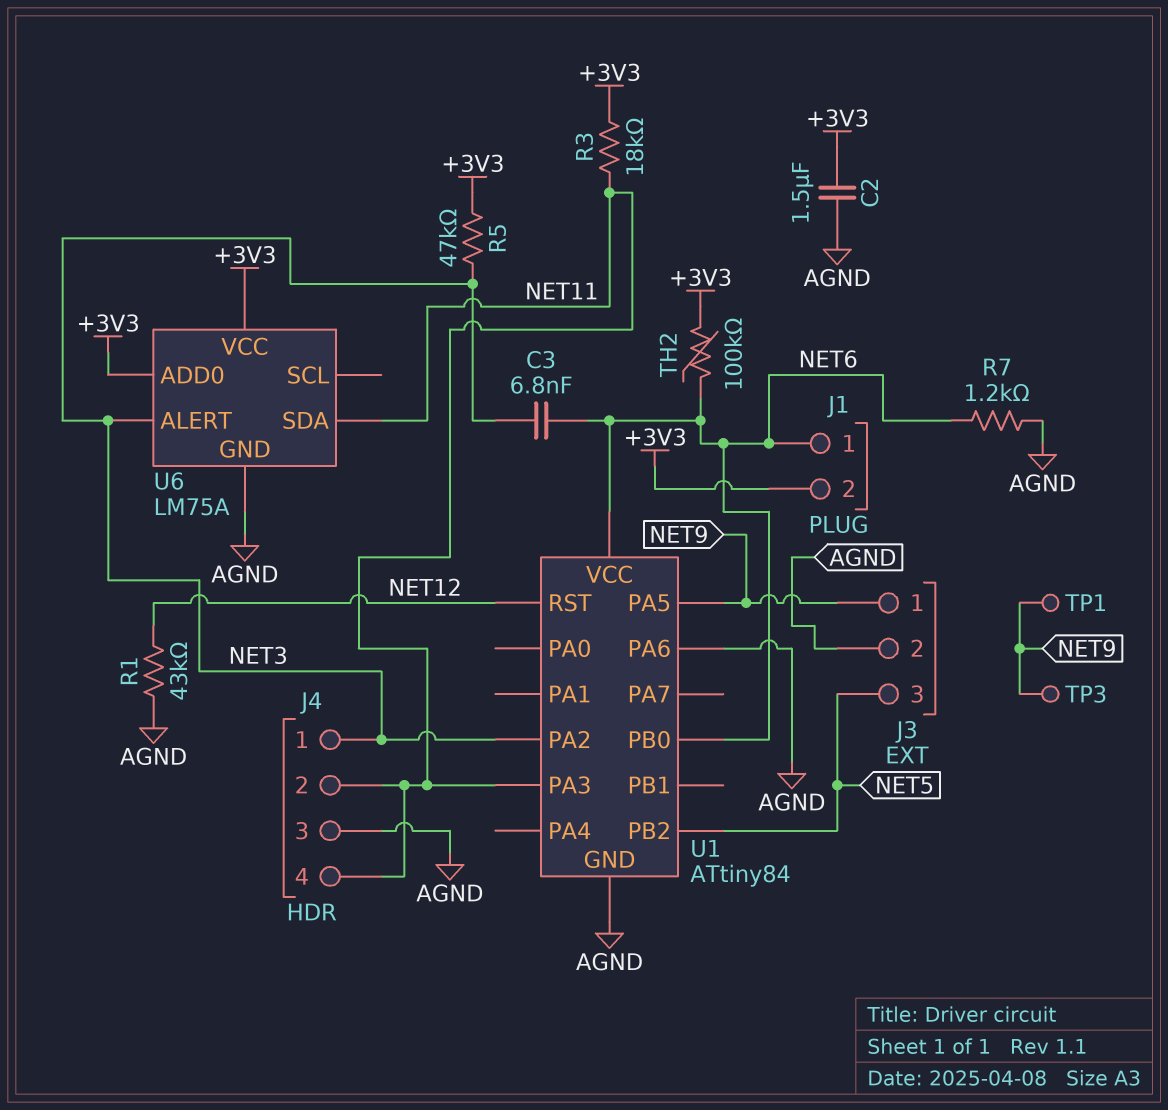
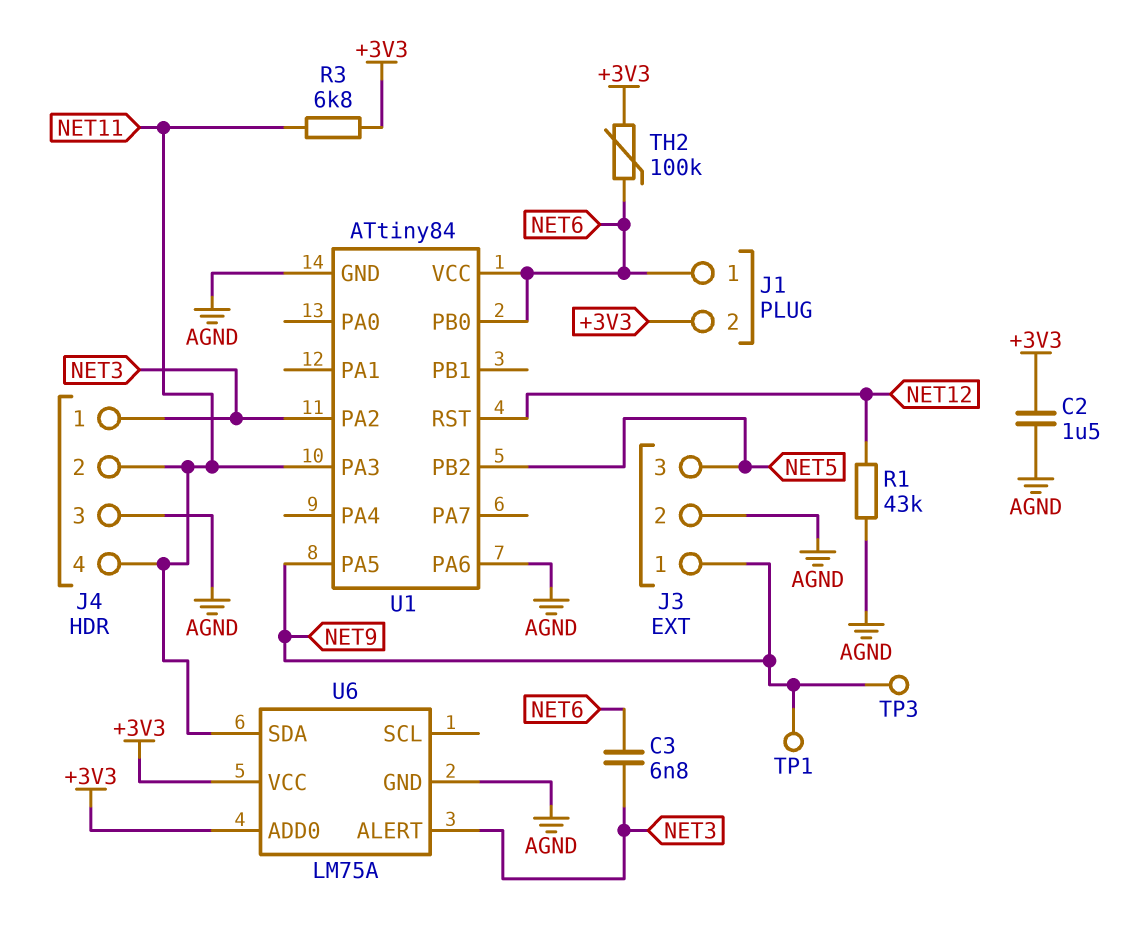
R3: 18k (+3V3, NET11) -> 6.8k (+3V3, NET11)
R5: 47k (+3V3, NET3) -> none
R7: 1.2k (AGND, NET6) -> none

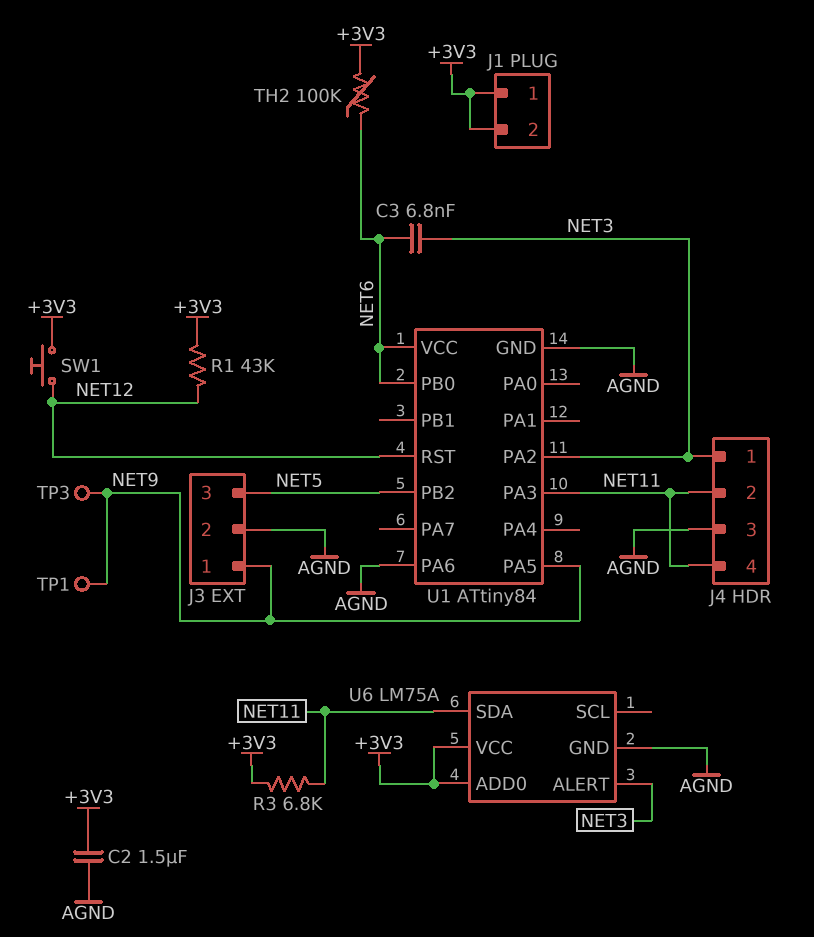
J1 pin 1: NET6 -> +3V3
R1: 43k (AGND, NET12) -> 43k (+3V3, NET12)
SW1: none -> button (+3V3, NET12)

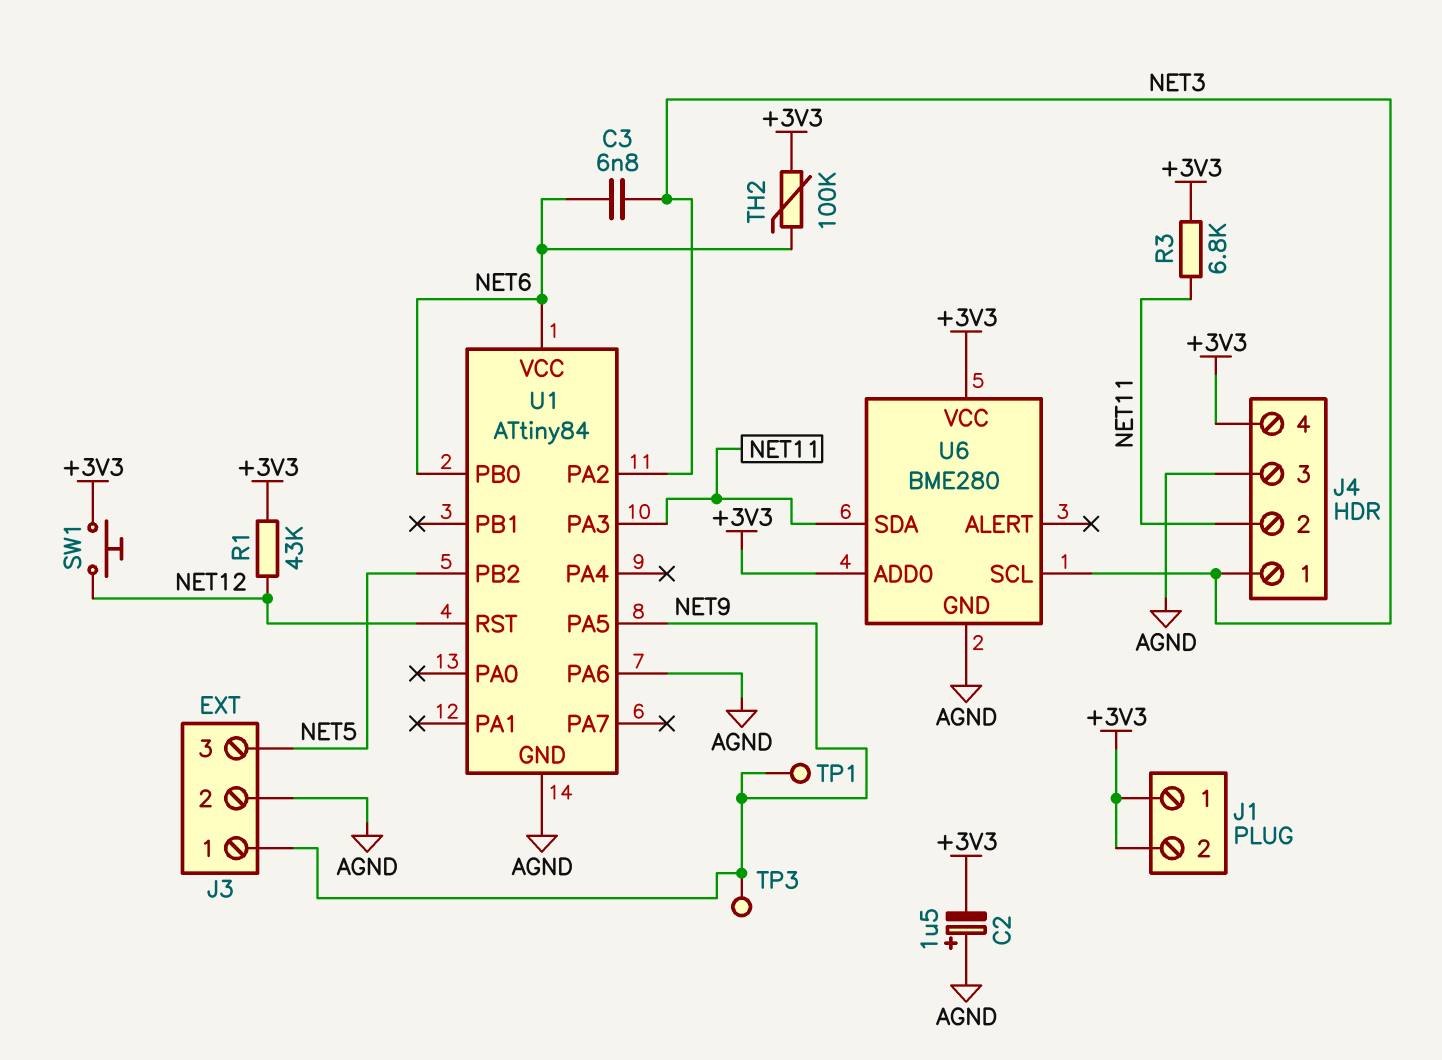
C2: 1.5uF (+3V3, AGND) -> 1.5uF (plus AGND, minus +3V3)
J4 pin 4: NET11 -> +3V3
U6: LM75A -> BME280
U6 pin ALERT: NET3 -> none
U6 pin SCL: none -> NET3

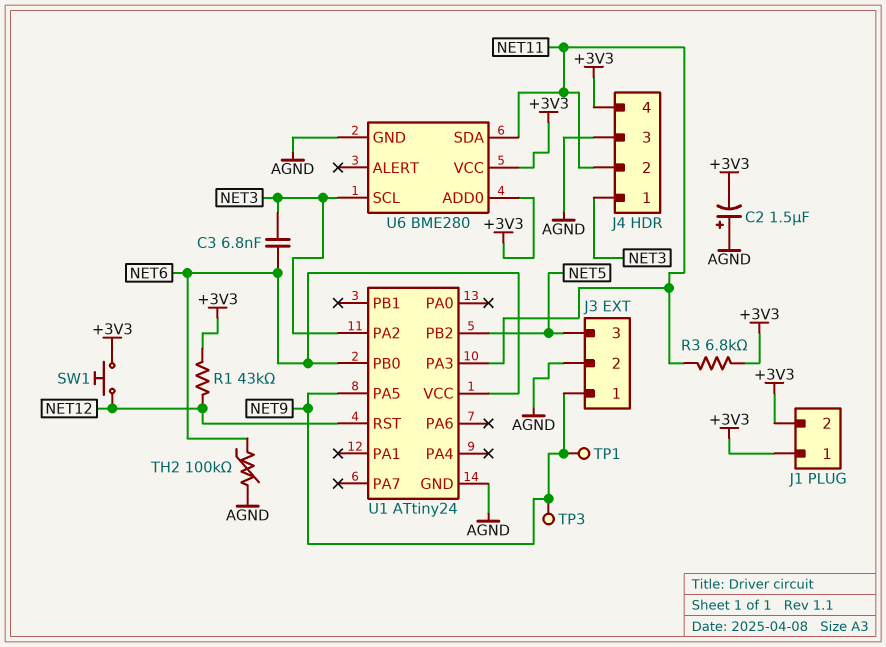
TH2: 100k (+3V3, NET6) -> 100k (AGND, NET6)
U1: ATtiny84 -> ATtiny24
U1 pin PA6: AGND -> none

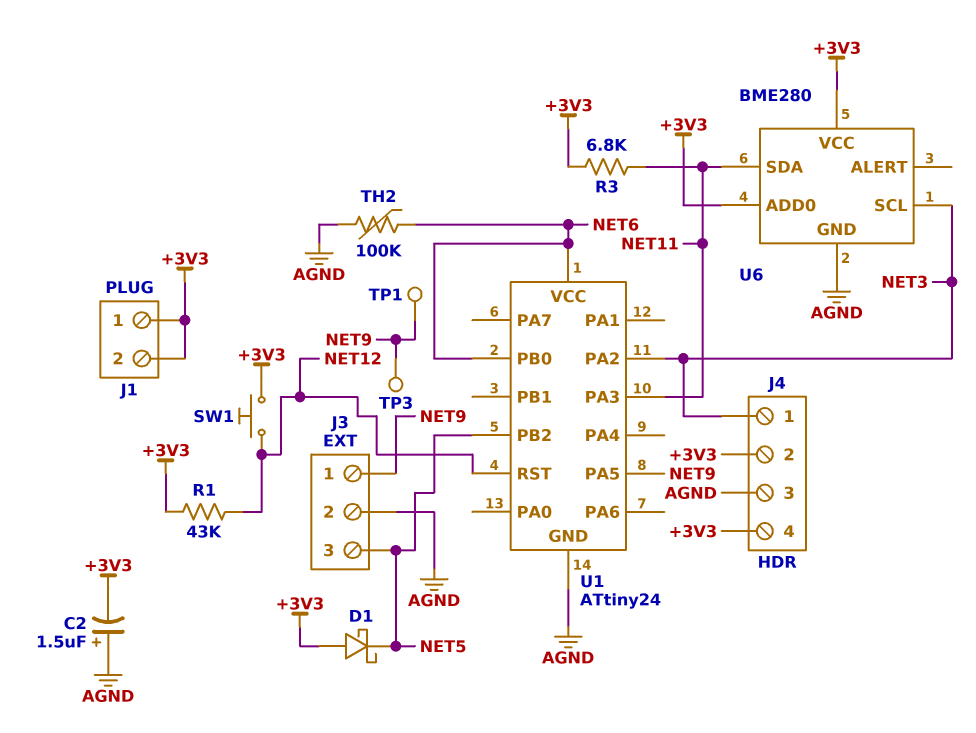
C3: 6.8nF (NET3, NET6) -> none
D1: none -> schottky (A +3V3, K NET5)
J4 pin 2: NET11 -> +3V3

